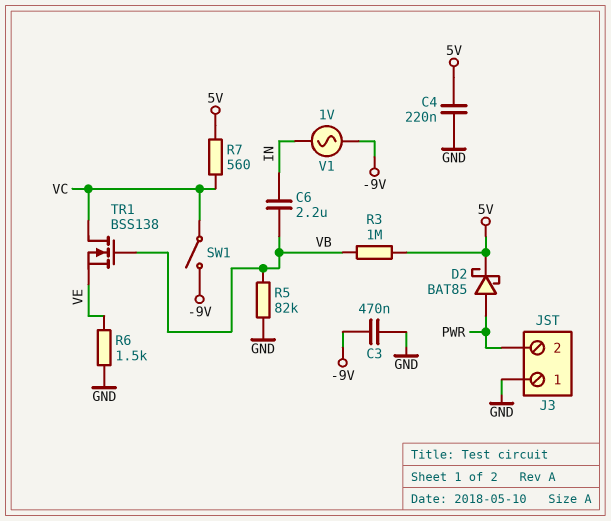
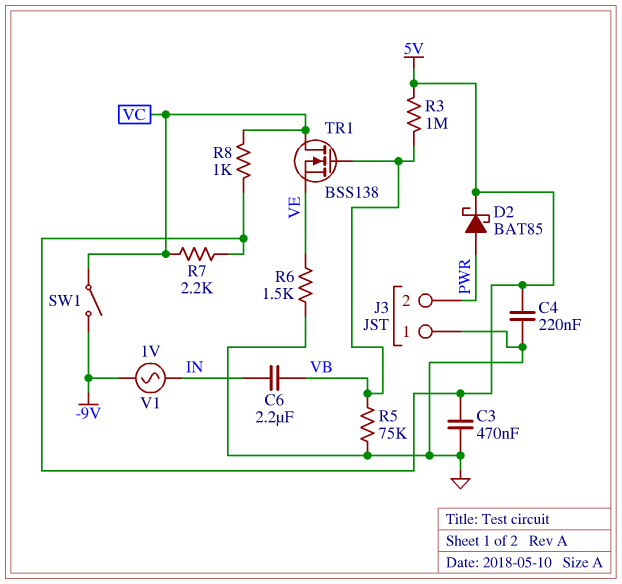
C3: 470nF (-9V, GND) -> 470nF (5V, GND)
R5: 82k (GND, VB) -> 75k (GND, VB)
R7: 560 (5V, VC) -> 2.2k (5V, VC)
R8: none -> 1k (5V, VC)

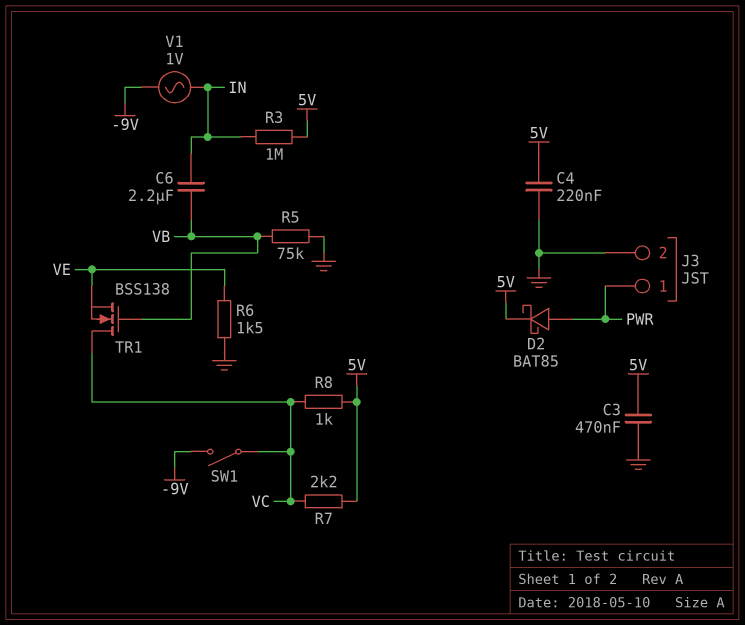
J3 pin 1: GND -> PWR
J3 pin 2: PWR -> GND
R3: 1M (5V, VB) -> 1M (5V, IN)

